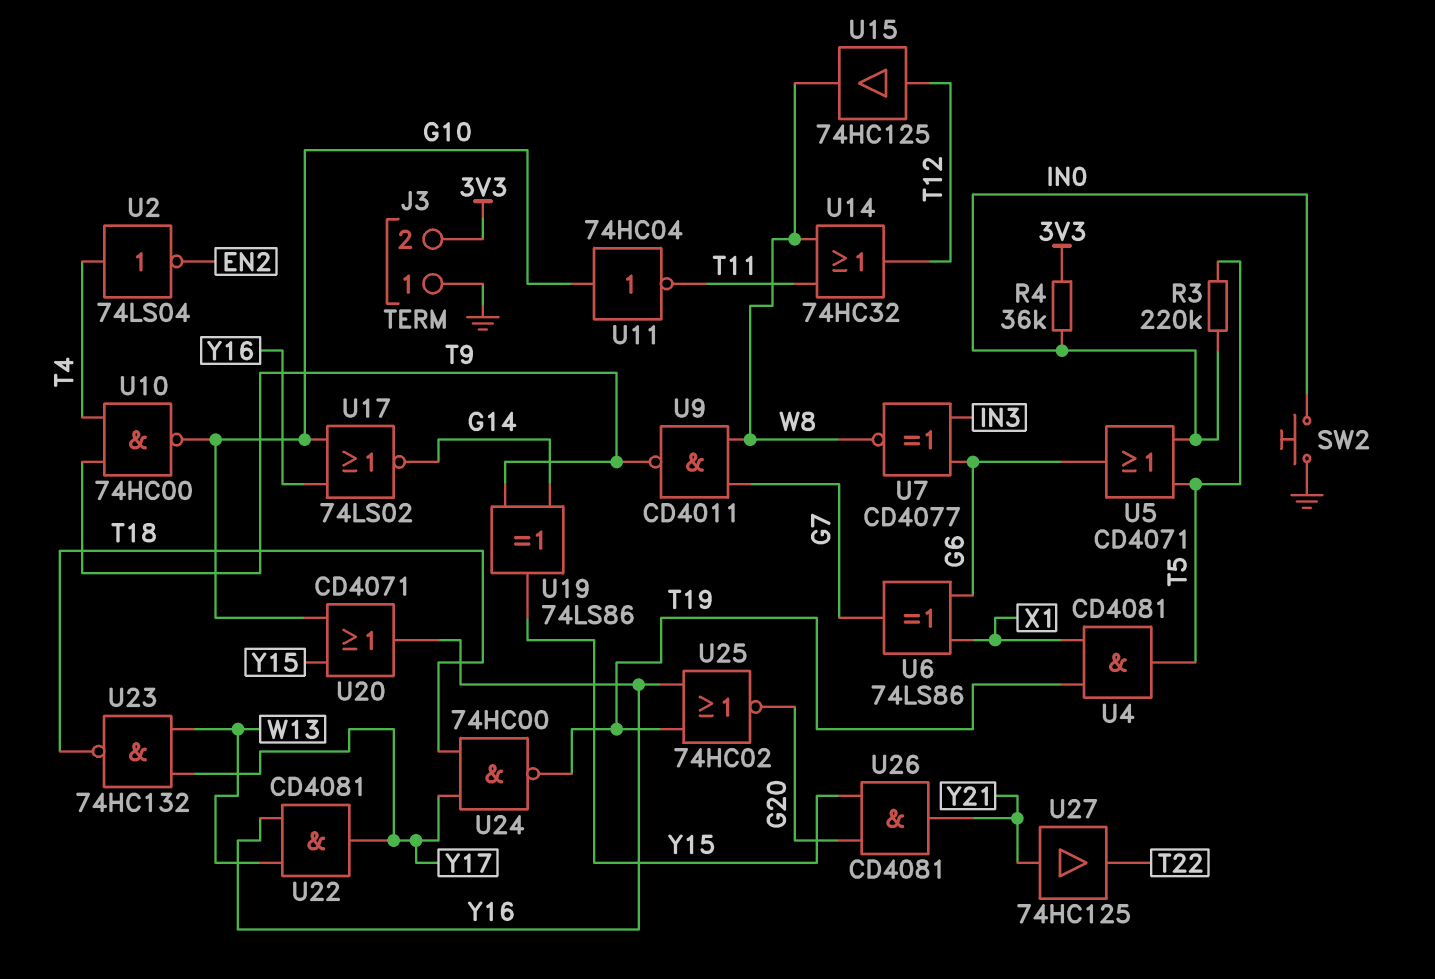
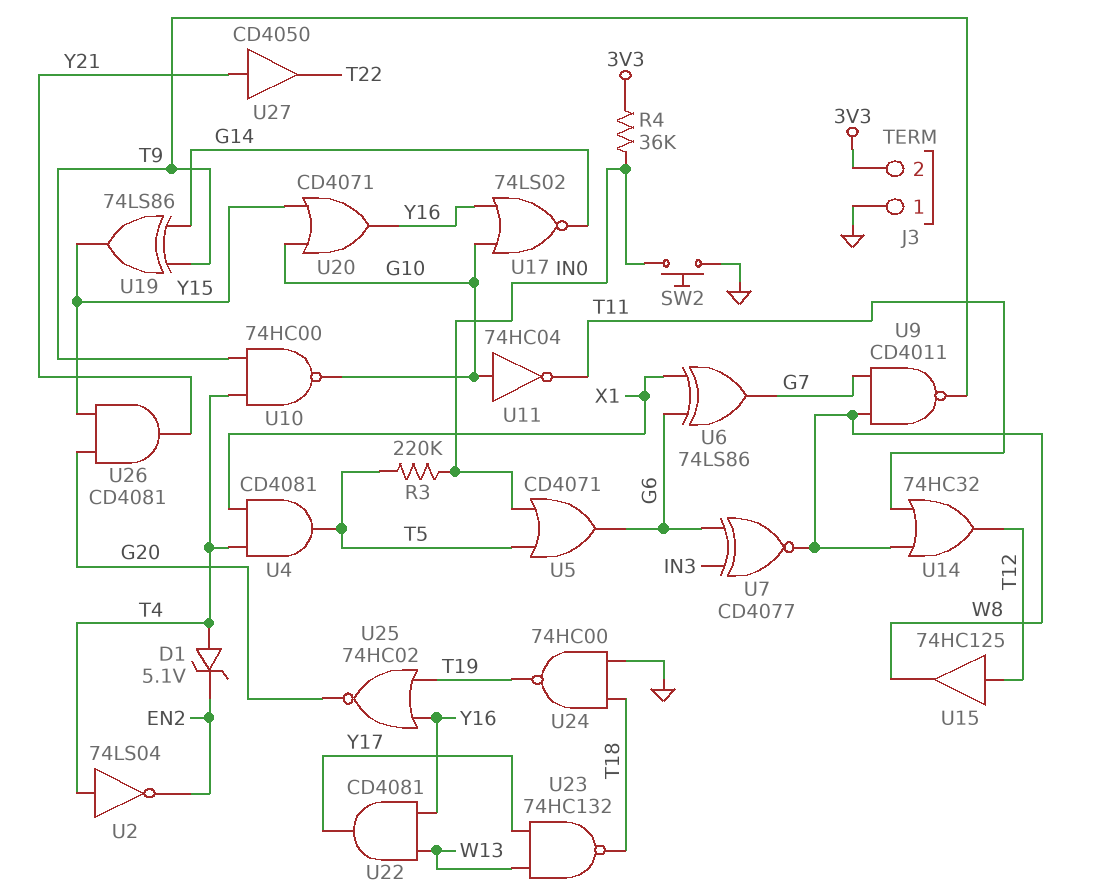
D1: none -> zener 5.1V (A T4, K EN2)
U4: AND CD4081 (in T19, in X1, out T5) -> AND CD4081 (in T4, in X1, out T5)
U24: NAND 74HC00 (in T18, in Y17, out T19) -> NAND 74HC00 (in GND, in T18, out T19)
U27: buffer 74HC125 (in Y21, out T22) -> buffer CD4050 (in Y21, out T22)

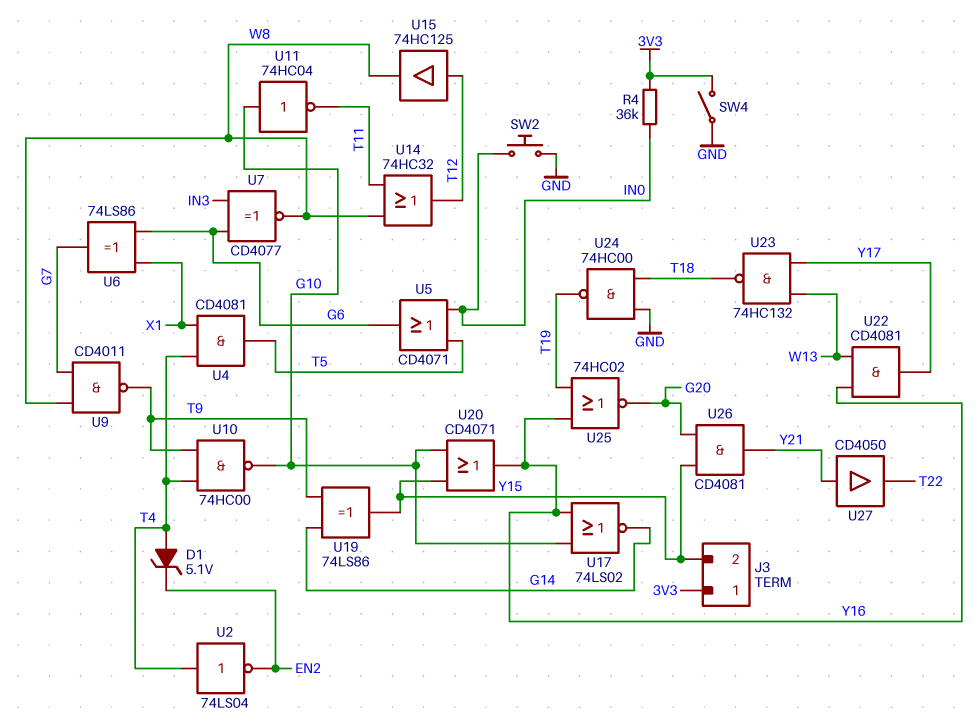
J3 pin 1: GND -> 3V3
J3 pin 2: 3V3 -> Y15
R3: 220k (IN0, T5) -> none
SW4: none -> switch (3V3, GND)

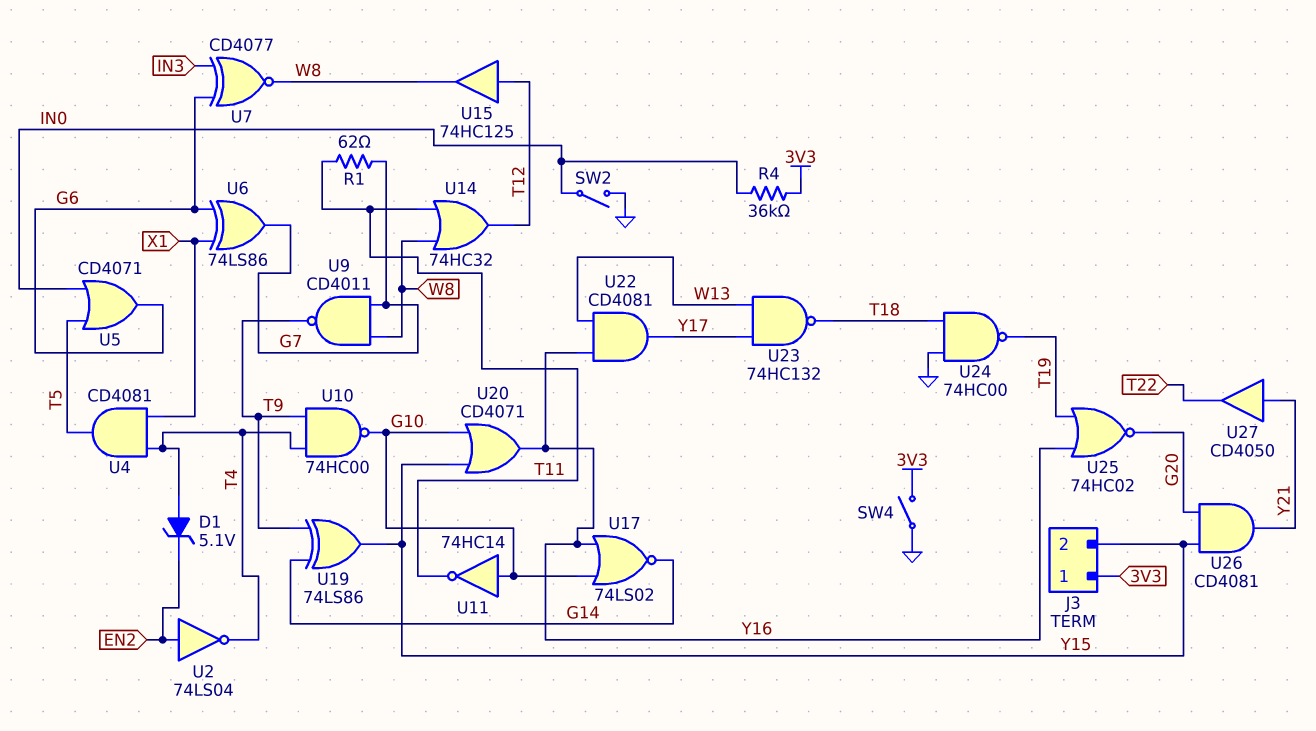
R1: none -> 62 (G7, T11)
SW2: button (GND, IN0) -> switch (GND, IN0)
U2: NOT 74LS04 (in T4, out EN2) -> NOT 74LS04 (in EN2, out T4)
U11: NOT 74HC04 (in G10, out T11) -> NOT 74HC14 (in G10, out T11)

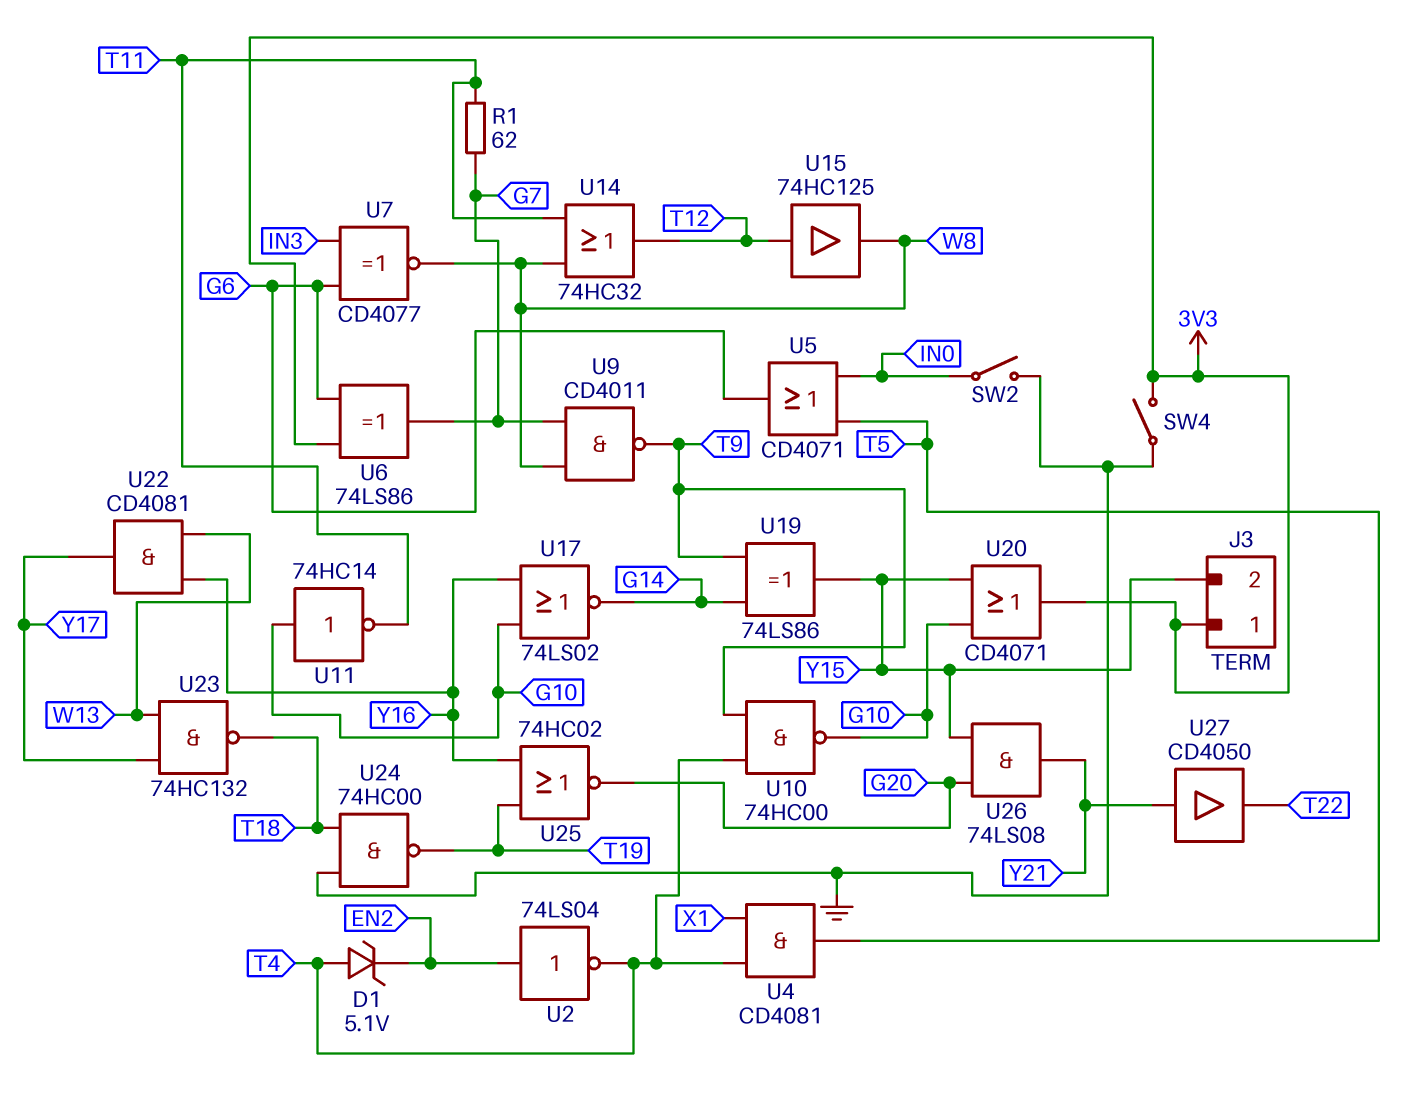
R4: 36k (3V3, IN0) -> none
U6: XOR 74LS86 (in G6, in X1, out G7) -> XOR 74LS86 (in 3V3, in G6, out G7)
U20: OR CD4071 (in G10, in Y15, out Y16) -> OR CD4071 (in G10, in Y15, out 3V3)
U26: AND CD4081 (in G20, in Y15, out Y21) -> AND 74LS08 (in G20, in Y15, out Y21)

